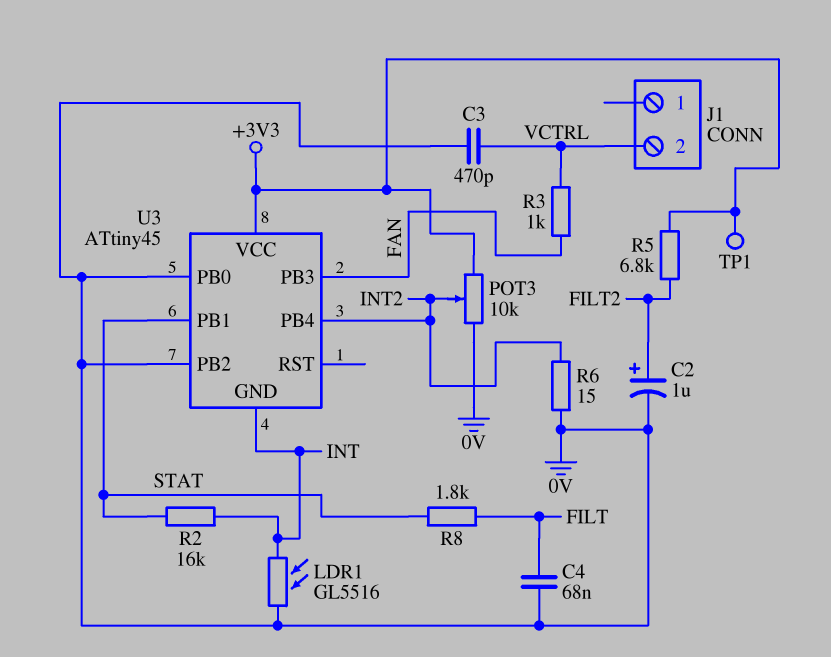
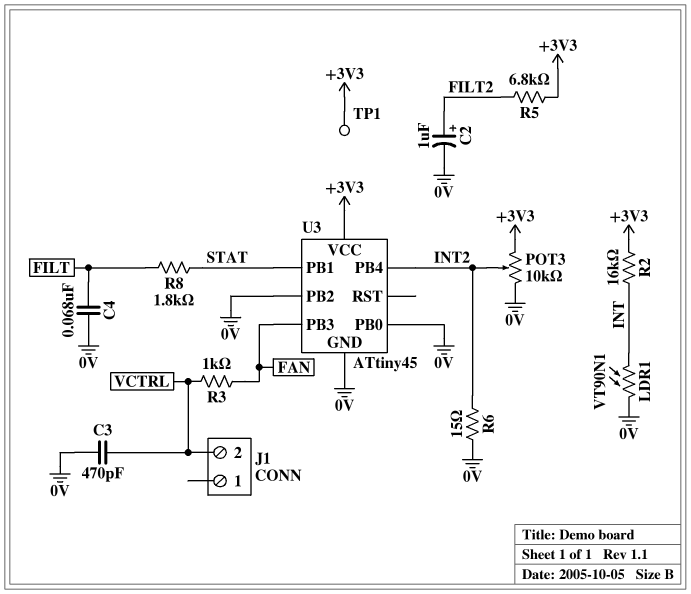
LDR1: GL5516 (0V, INT) -> VT90N1 (0V, INT)
R2: 16k (INT, STAT) -> 16k (+3V3, INT)
U3 pin GND: INT -> 0V

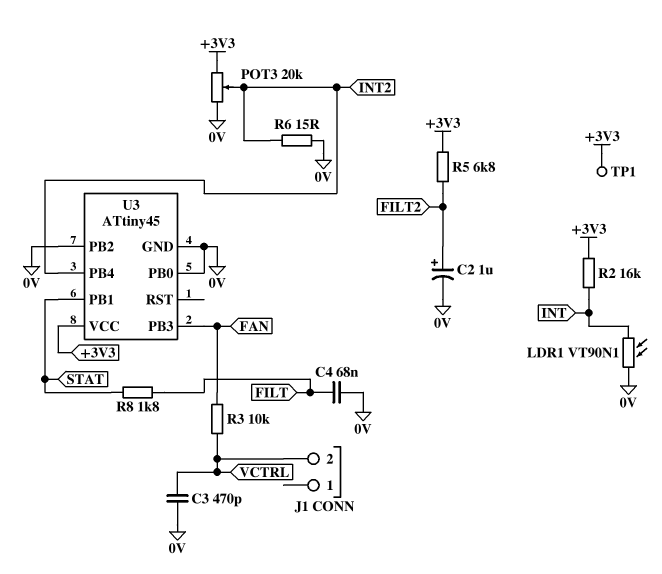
POT3: 10k (+3V3, 0V, wiper INT2) -> 20k (+3V3, 0V, wiper INT2)
R3: 1k (FAN, VCTRL) -> 10k (FAN, VCTRL)

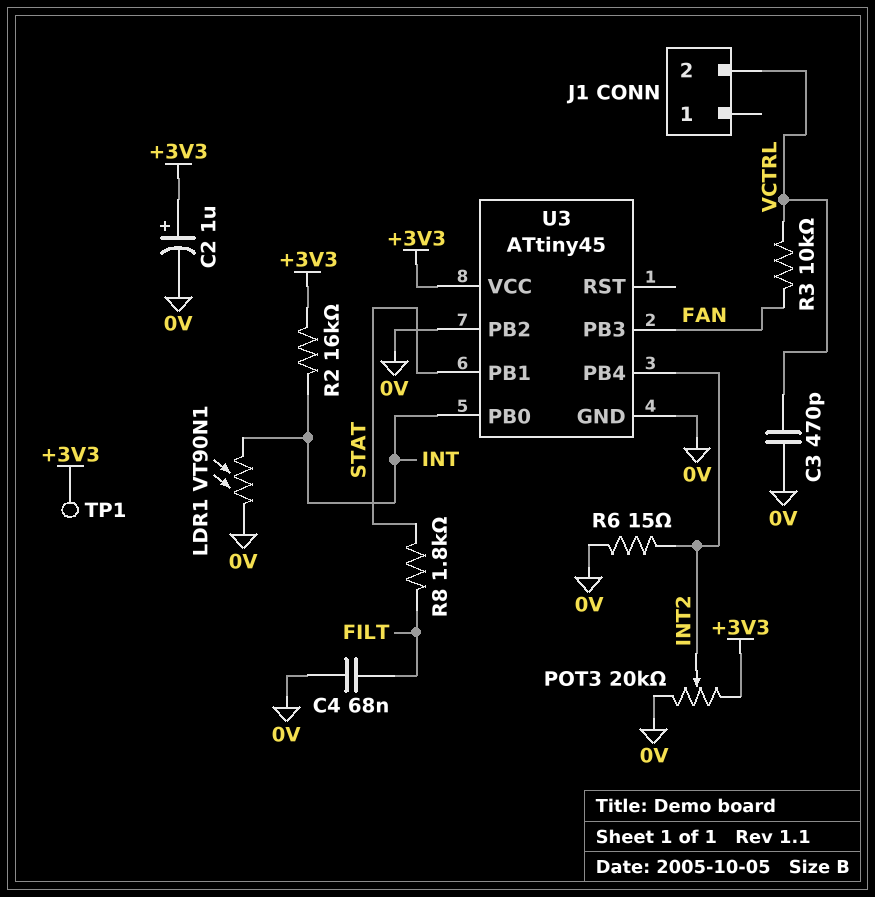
C2: 1uF (plus FILT2, minus 0V) -> 1uF (plus +3V3, minus 0V)
R5: 6.8k (+3V3, FILT2) -> none
U3 pin PB0: 0V -> INT

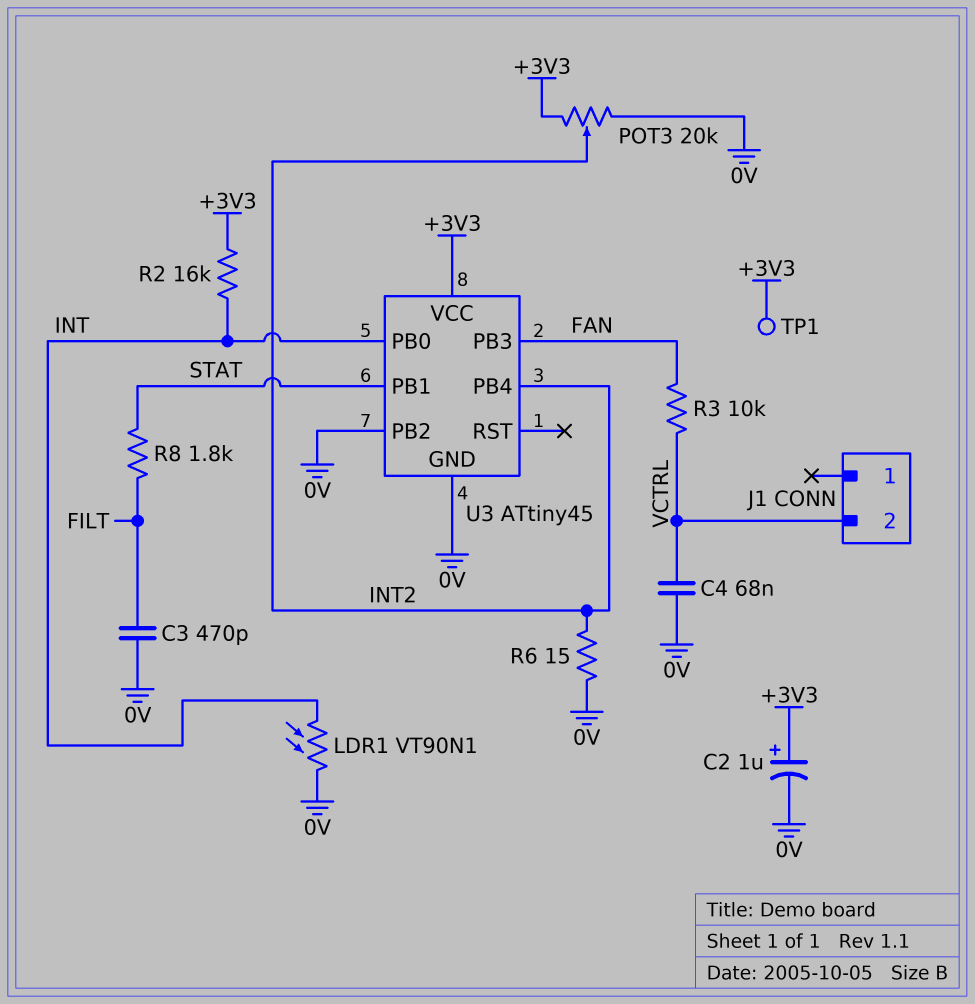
C3: 470pF (0V, VCTRL) -> 470pF (0V, FILT)
C4: 68nF (0V, FILT) -> 68nF (0V, VCTRL)

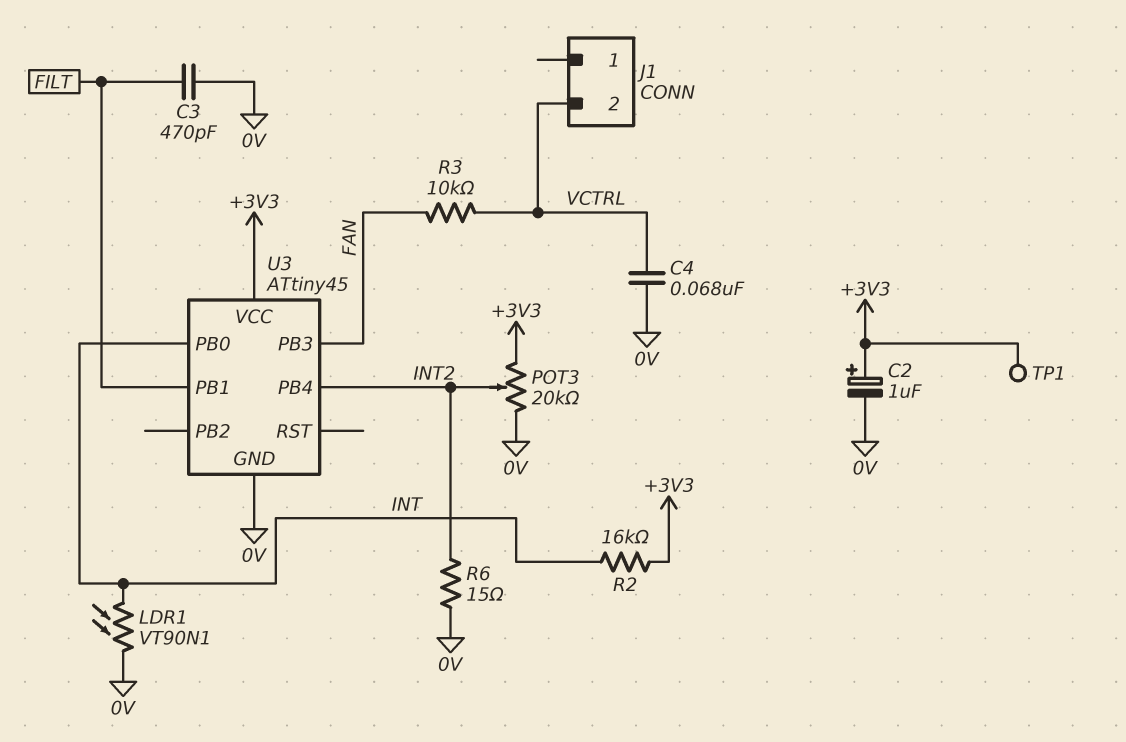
R8: 1.8k (FILT, STAT) -> none
U3 pin PB1: STAT -> FILT
U3 pin PB2: 0V -> none

